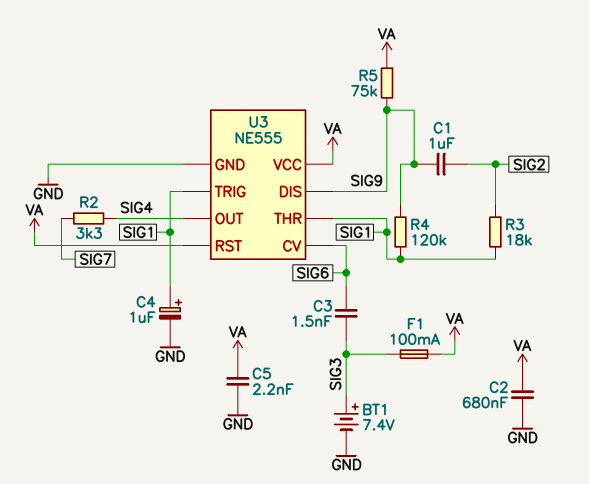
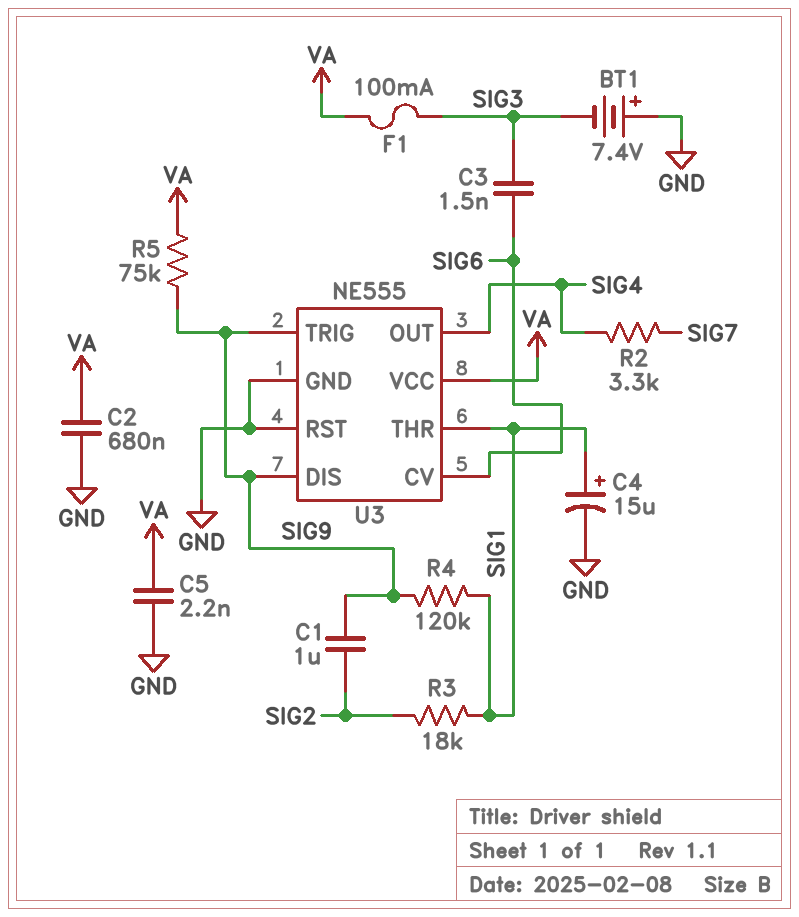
BT1: 7.4V (plus SIG3, minus GND) -> 7.4V (plus GND, minus SIG3)
C4: 1uF (plus SIG1, minus GND) -> 15uF (plus SIG1, minus GND)
U3 pin RST: VA -> GND
U3 pin TRIG: SIG1 -> SIG9

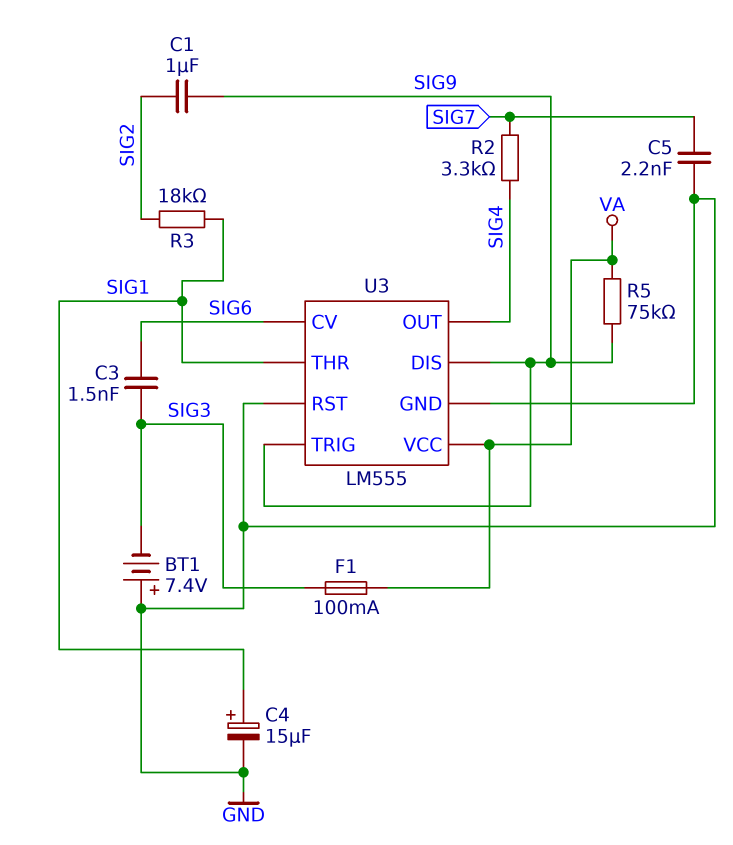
C2: 680nF (GND, VA) -> none
C5: 2.2nF (GND, VA) -> 2.2nF (GND, SIG7)
R4: 120k (SIG1, SIG9) -> none
U3: NE555 -> LM555

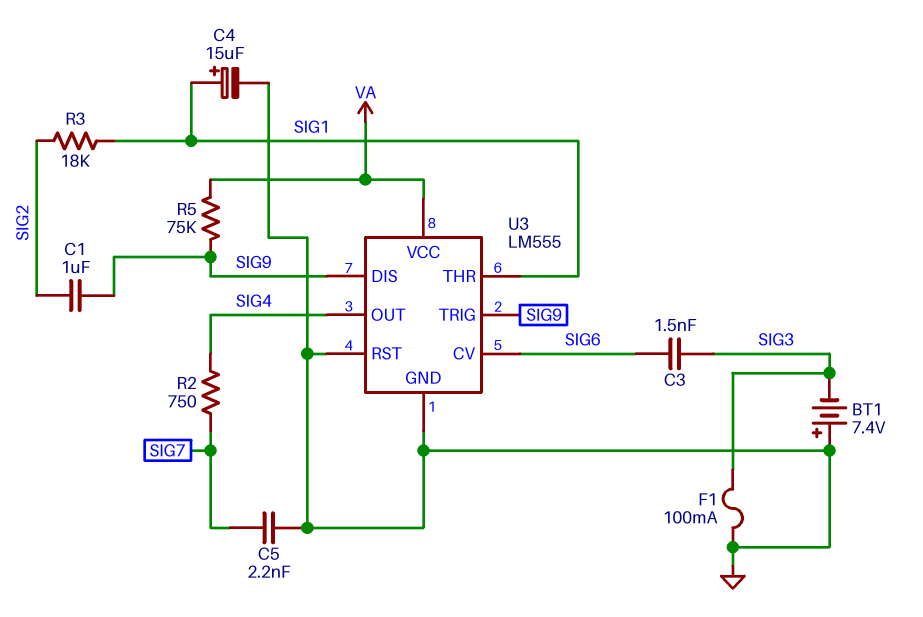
F1: 100mA (SIG3, VA) -> 100mA (GND, SIG3)
R2: 3.3k (SIG4, SIG7) -> 750 (SIG4, SIG7)

